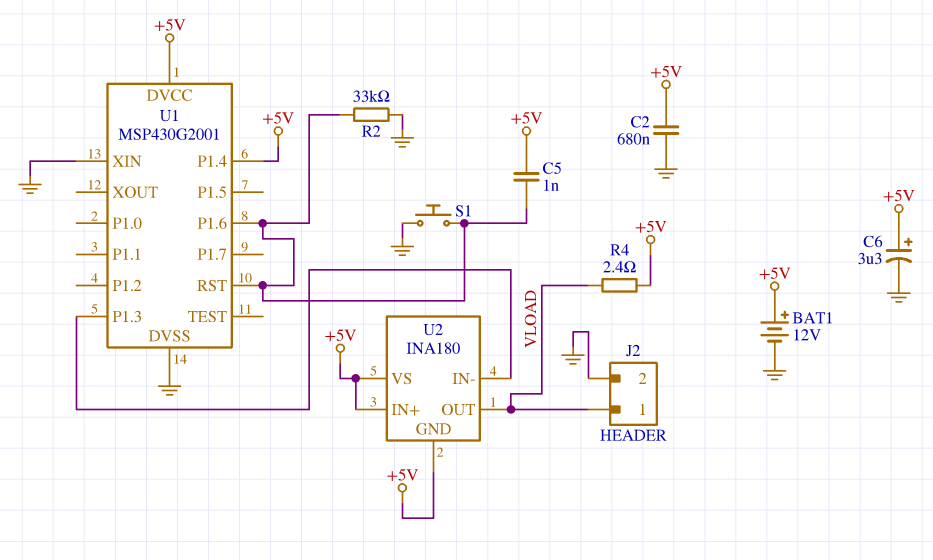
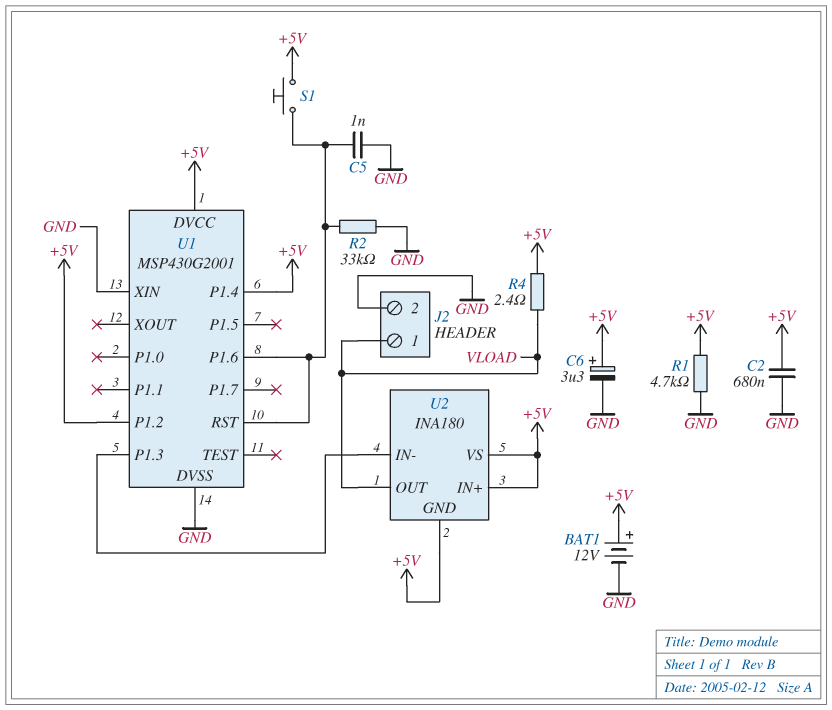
C5: 1nF (+5V, U1/P1.6) -> 1nF (GND, U1/P1.6)
R1: none -> 4.7k (+5V, GND)
S1: button (GND, U1/P1.6) -> button (+5V, U1/P1.6)
U1 pin P1.2: none -> +5V

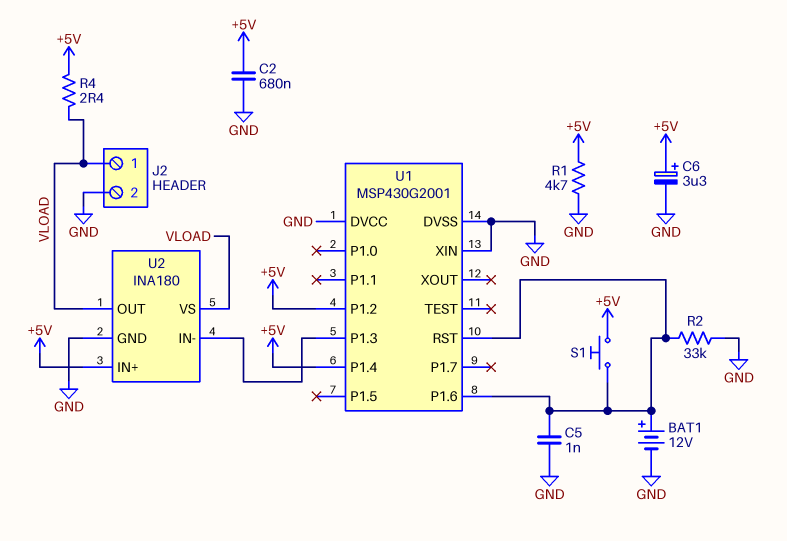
BAT1: 12V (plus +5V, minus GND) -> 12V (plus U1/P1.6, minus GND)
U1 pin DVCC: +5V -> GND
U2 pin GND: +5V -> GND
U2 pin VS: +5V -> VLOAD

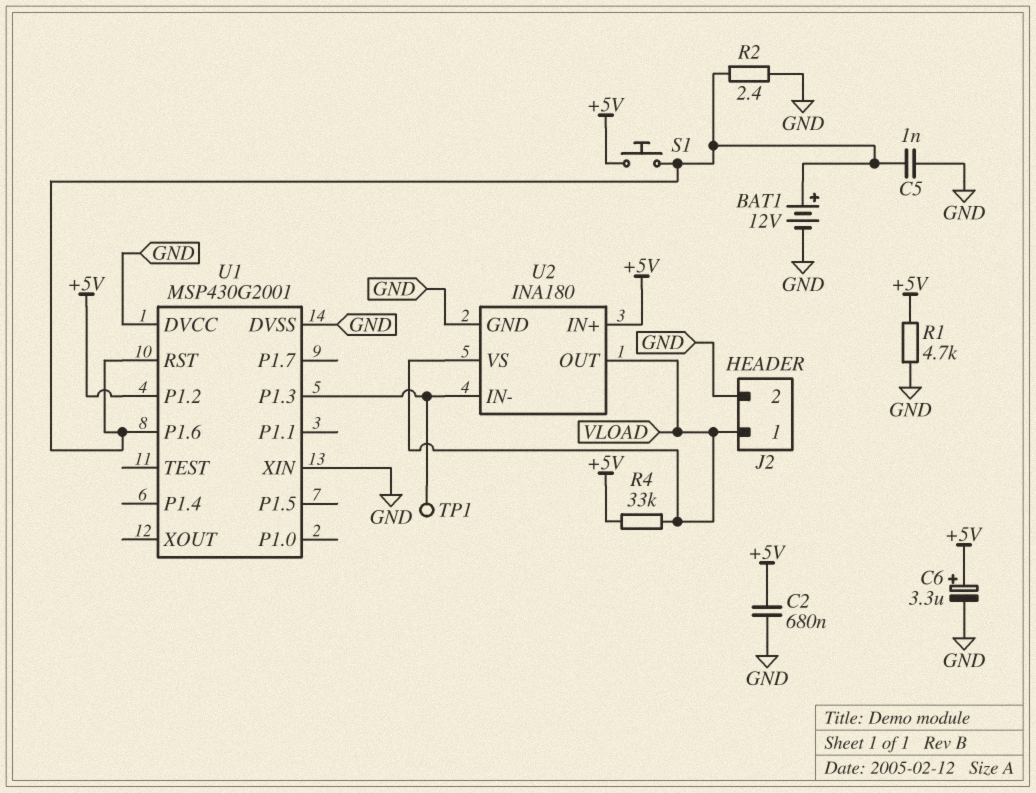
R2: 33k (GND, U1/P1.6) -> 2.4 (GND, U1/P1.6)
R4: 2.4 (+5V, VLOAD) -> 33k (+5V, VLOAD)
TP1: none -> test point (U1/P1.3)
U1 pin P1.4: +5V -> none

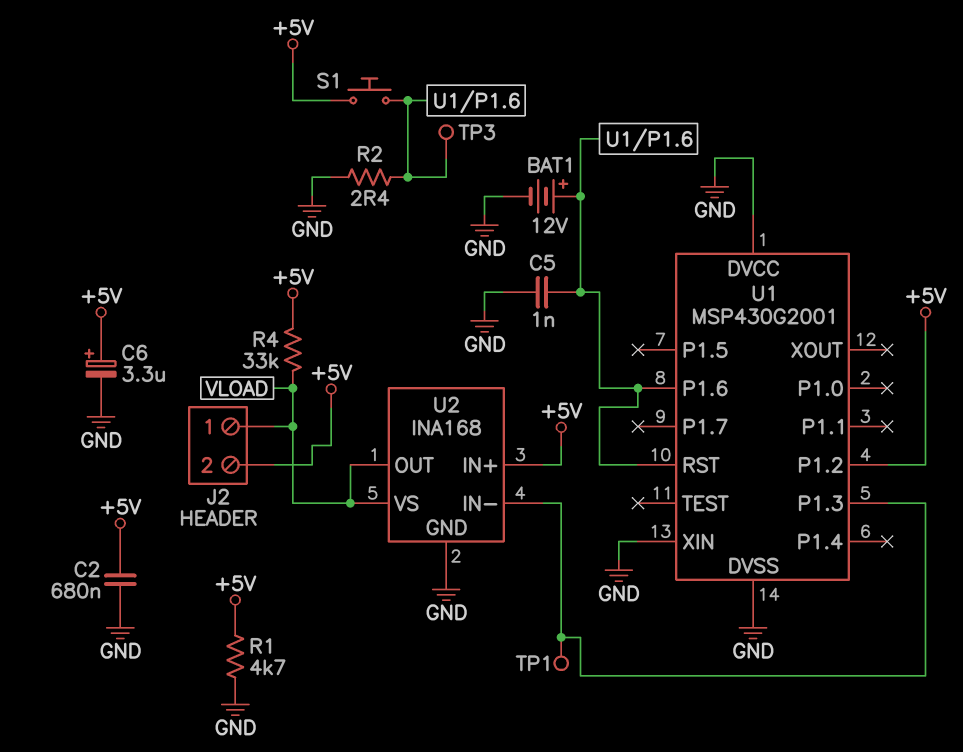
J2 pin 2: GND -> +5V
TP3: none -> test point (U1/P1.6)
U2: INA180 -> INA168

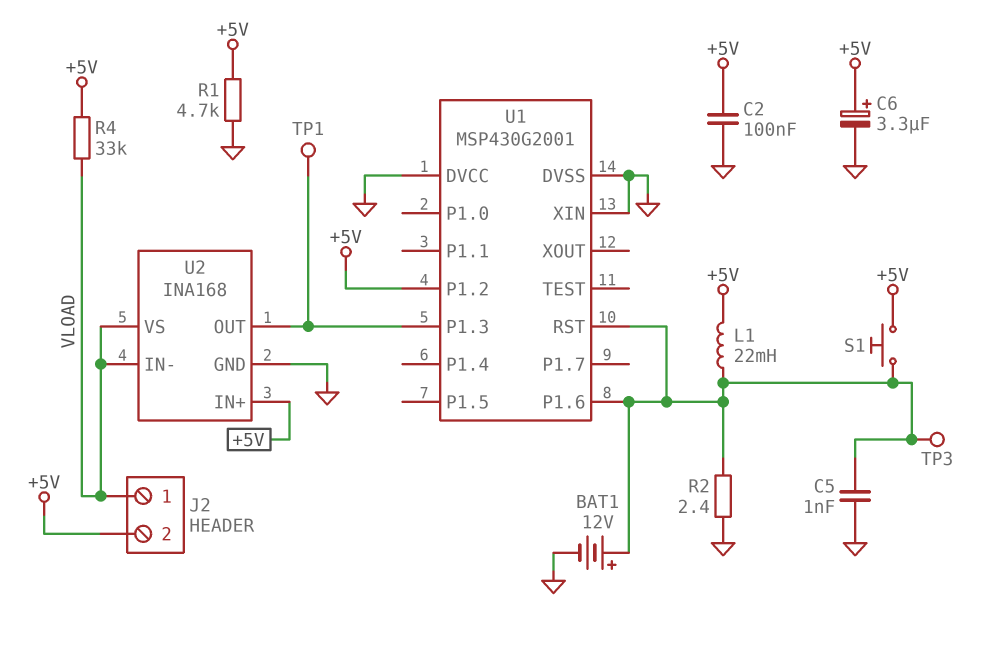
C2: 680nF (+5V, GND) -> 100nF (+5V, GND)
L1: none -> 22mH (+5V, U1/P1.6)
U2 pin IN-: U1/P1.3 -> VLOAD
U2 pin OUT: VLOAD -> U1/P1.3

